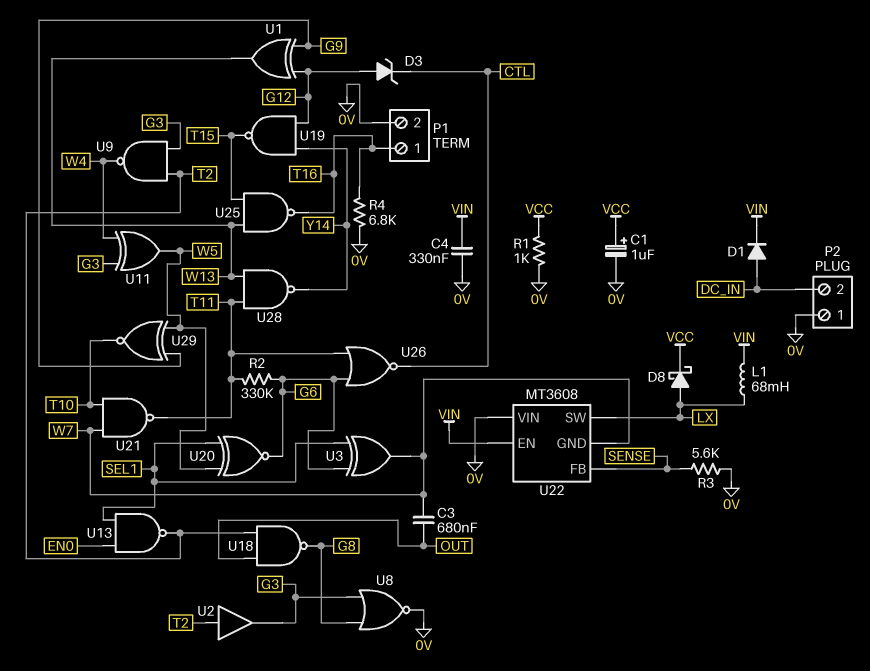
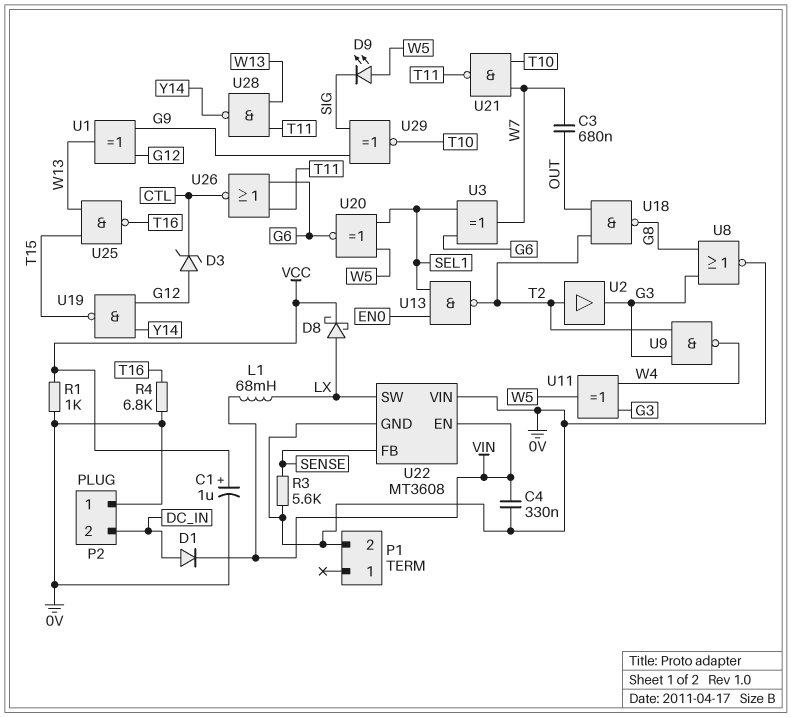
D9: none -> LED (A W5, K SIG)
P1 pin 1: T16 -> none
R2: 330k (G6, T11) -> none
U22 pin GND: W7 -> 0V
U29: XNOR (in G9, in W5, out T10) -> XNOR (in G9, in SIG, out T10)

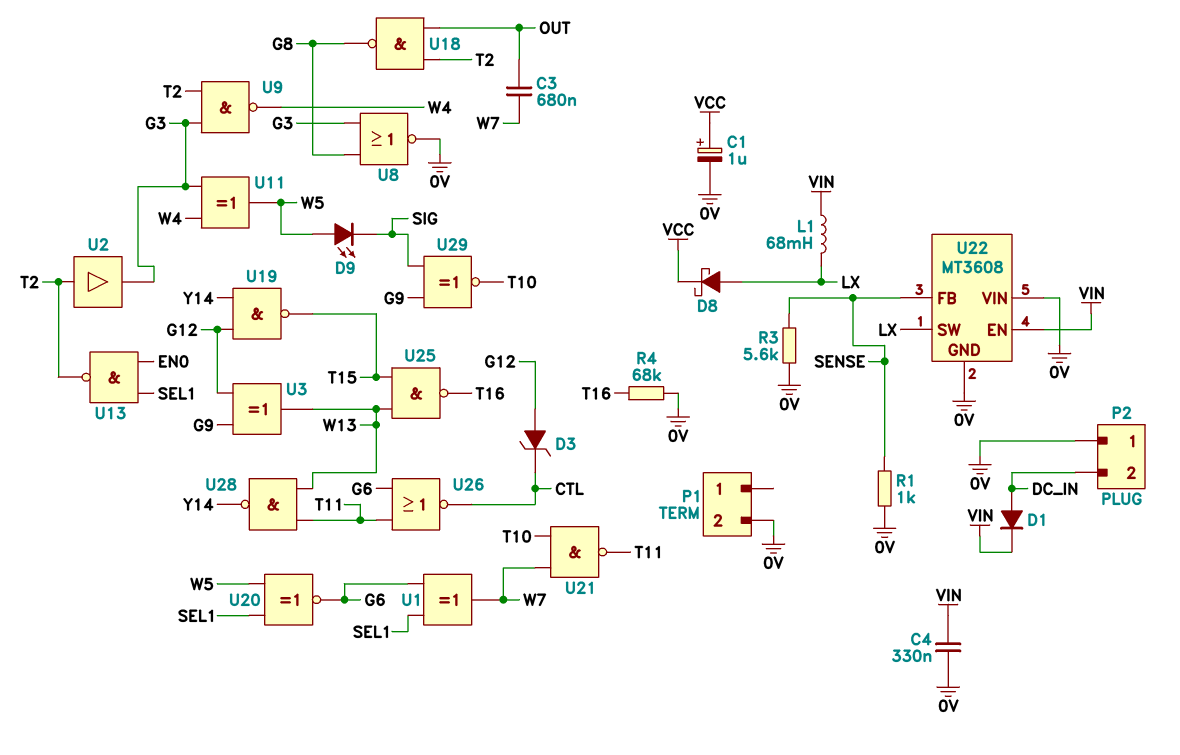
R1: 1k (0V, VCC) -> 1k (0V, SENSE)
R4: 6.8k (0V, T16) -> 68k (0V, T16)
U1: XOR (in G9, in G12, out W13) -> XOR (in G6, in SEL1, out W7)
U3: XOR (in G6, in SEL1, out W7) -> XOR (in G9, in G12, out W13)

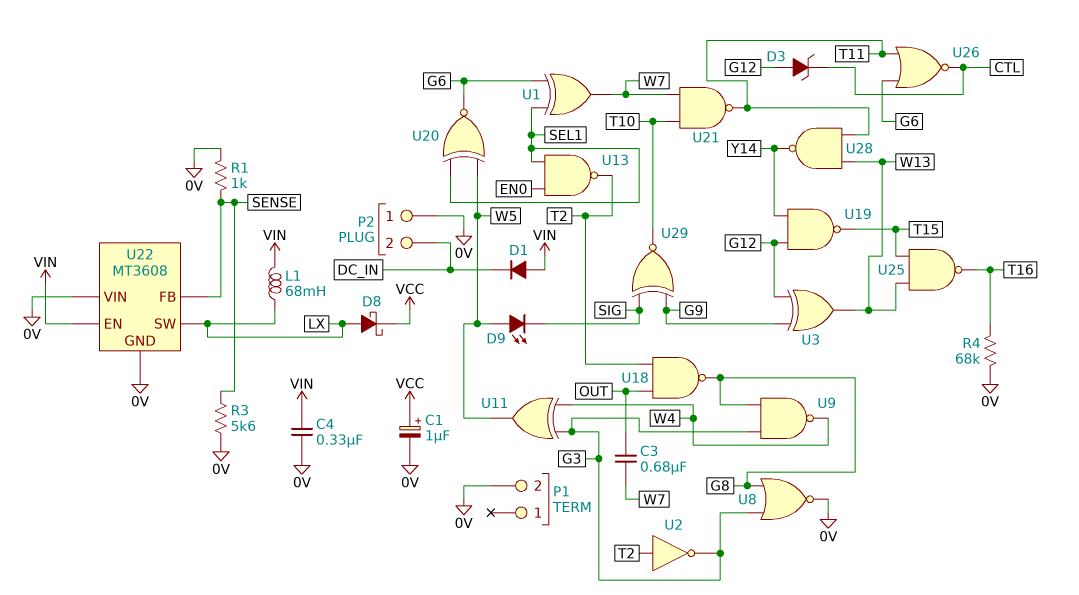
D1: diode (A DC_IN, K VIN) -> diode (A VIN, K DC_IN)
U2: buffer (in T2, out G3) -> NOT (in T2, out G3)
U9: NAND (in G3, in T2, out W4) -> NAND (in G3, in G8, out W4)

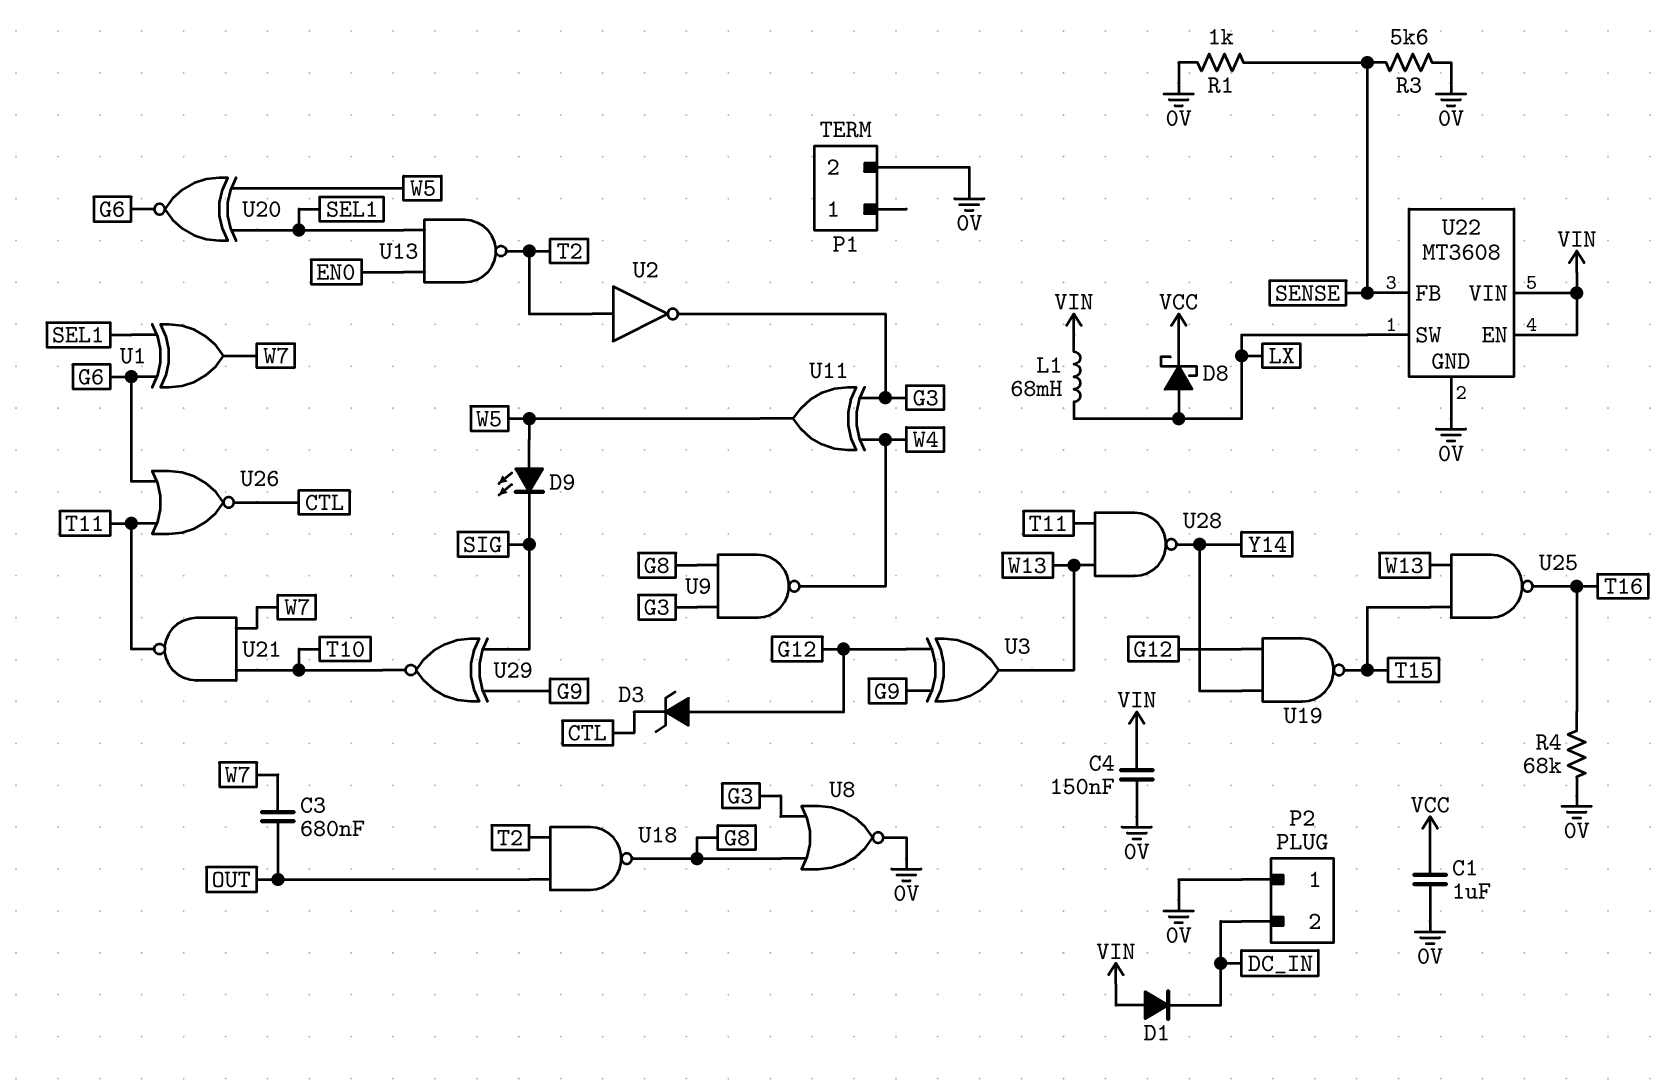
C1: 1uF (plus VCC, minus 0V) -> 1uF (0V, VCC)
C4: 330nF (0V, VIN) -> 150nF (0V, VIN)
U22 pin VIN: 0V -> VIN

